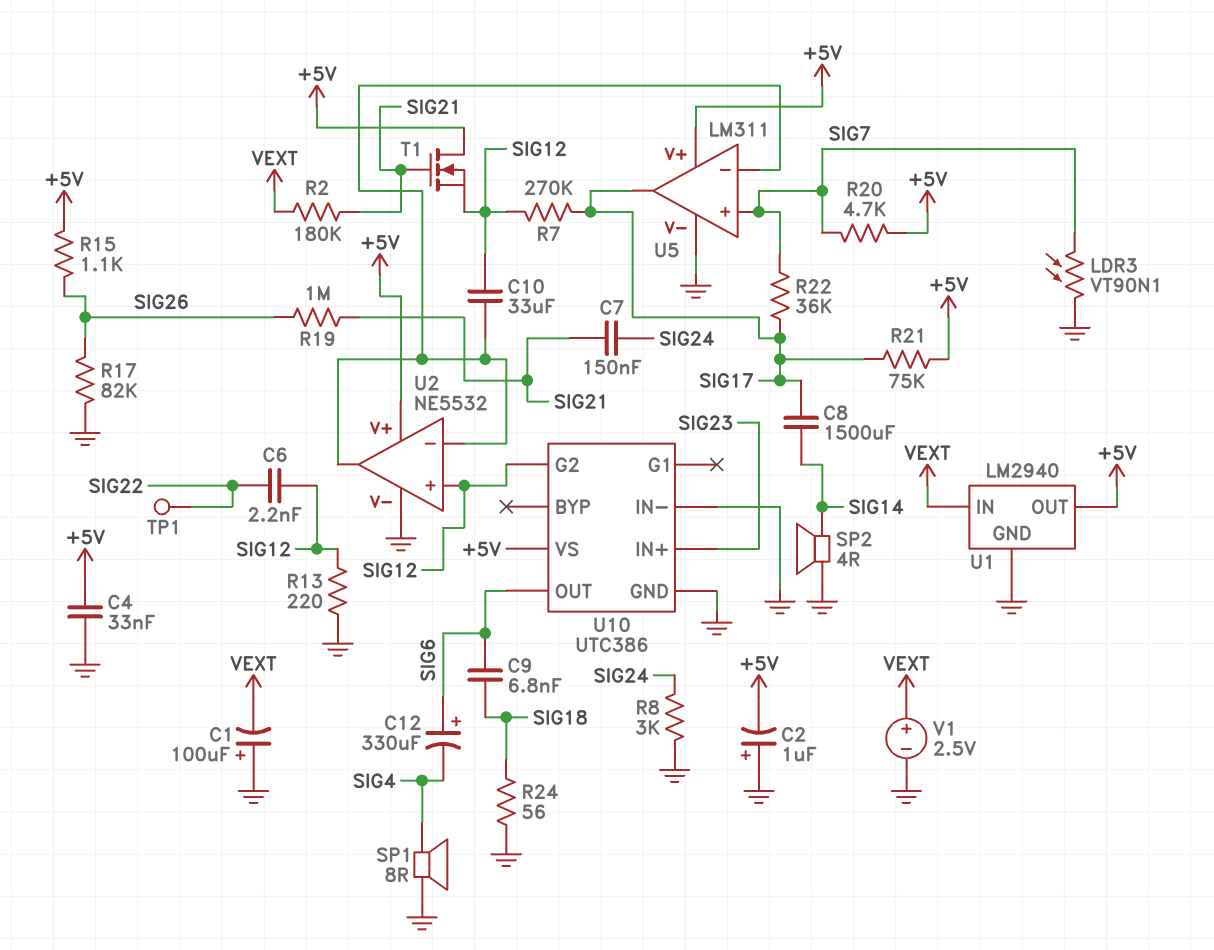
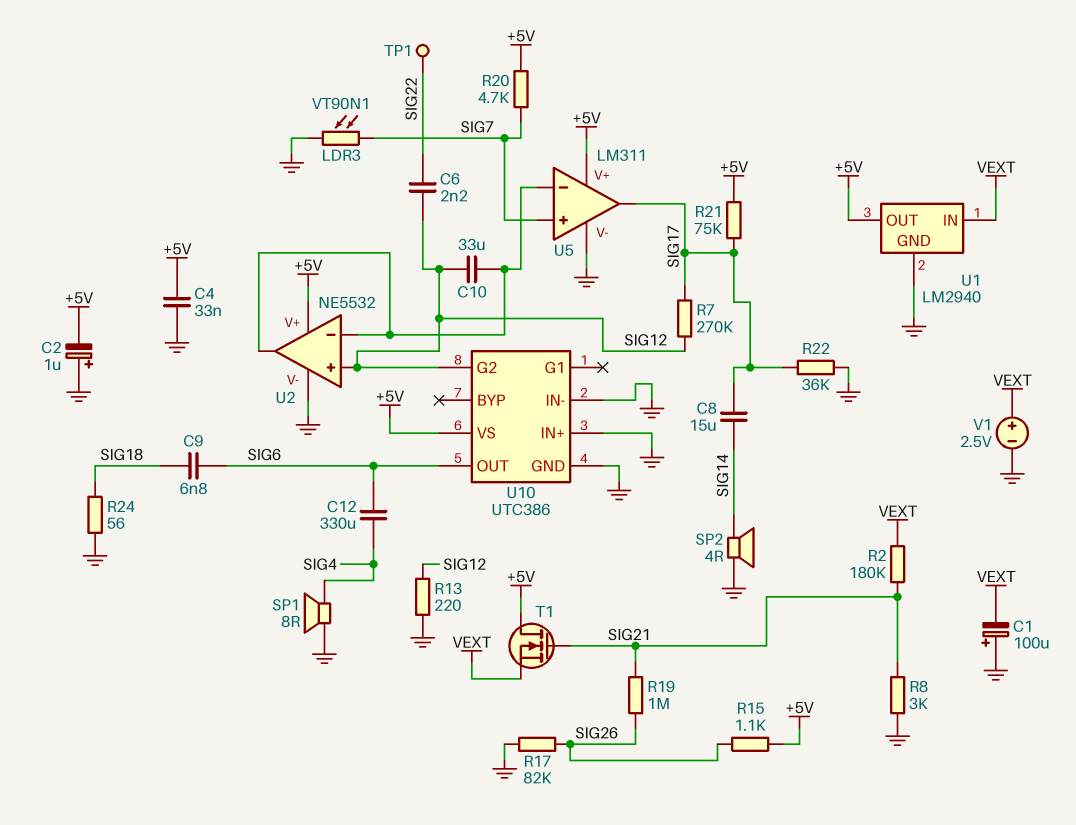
C7: 150nF (SIG21, SIG24) -> none
C8: 1500uF (SIG14, SIG17) -> 15uF (SIG14, SIG17)
C12: 330uF (plus SIG6, minus SIG4) -> 330uF (SIG4, SIG6)
R8: 3k (GND, SIG24) -> 3k (GND, SIG21)
R22: 36k (SIG7, SIG17) -> 36k (GND, SIG17)
T1: NMOS (G SIG21, D +5V, S SIG12) -> NMOS (G SIG21, D +5V, S VEXT)
U10 pin IN+: SIG23 -> GND

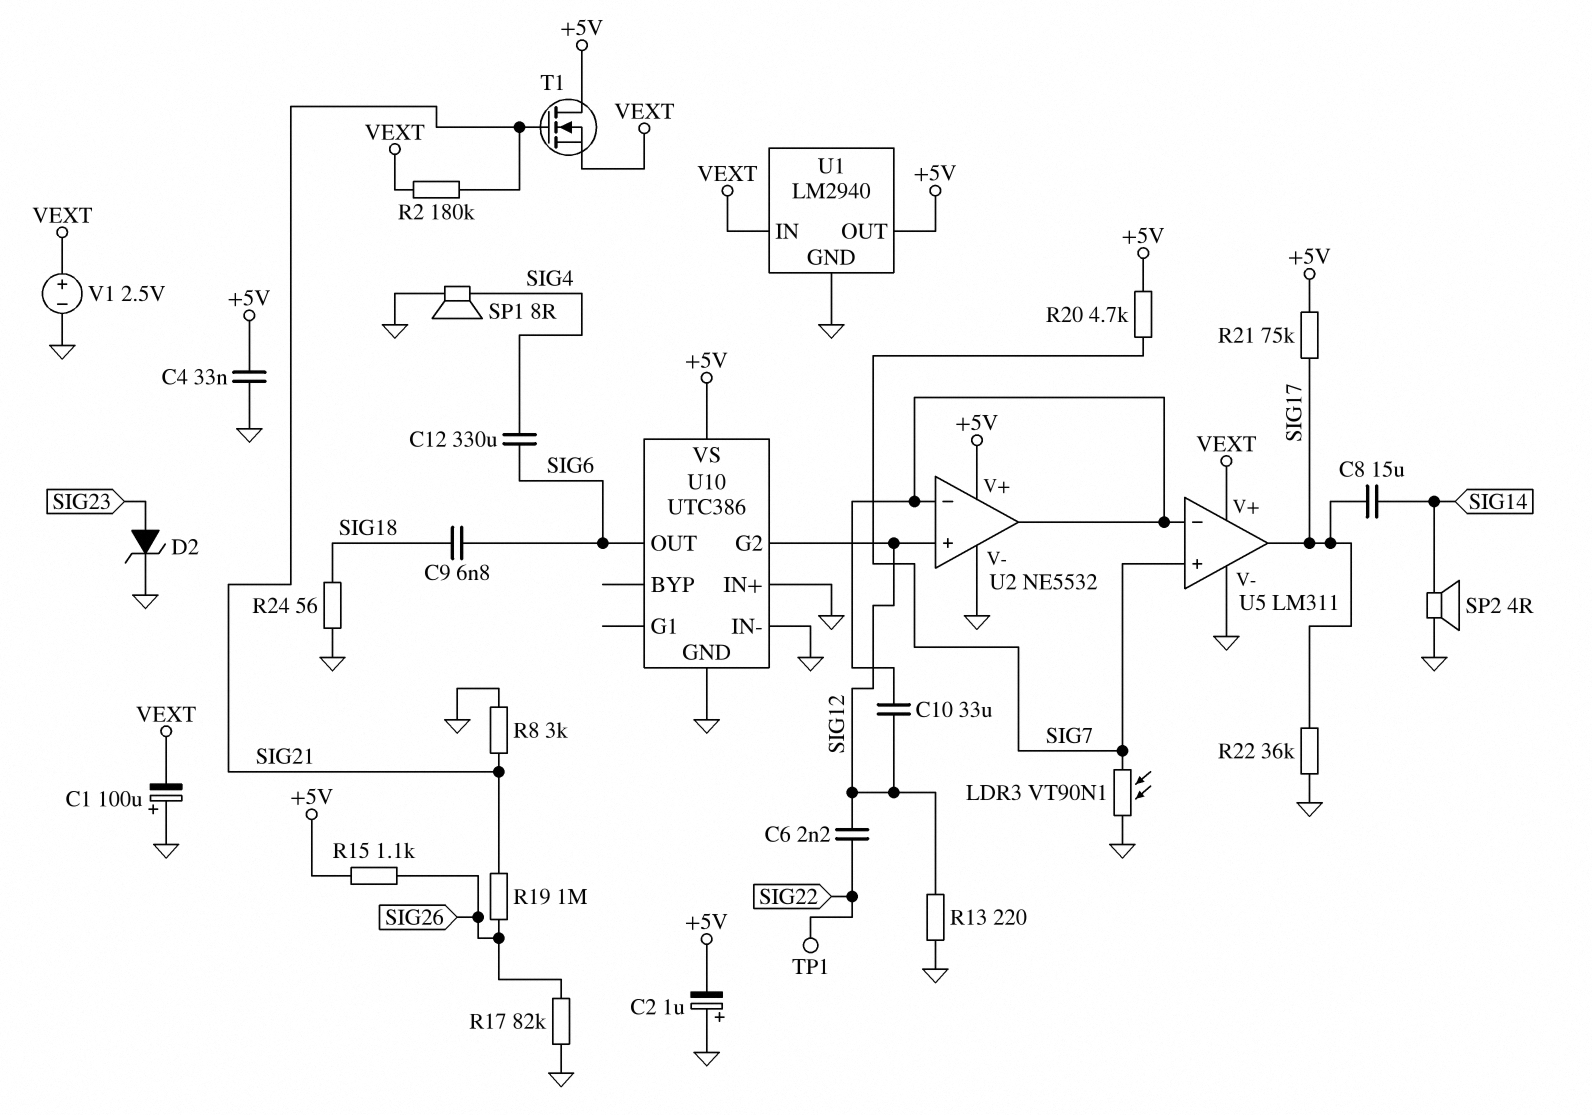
D2: none -> zener (A SIG23, K GND)
R7: 270k (SIG12, SIG17) -> none
U5 pin V+: +5V -> VEXT

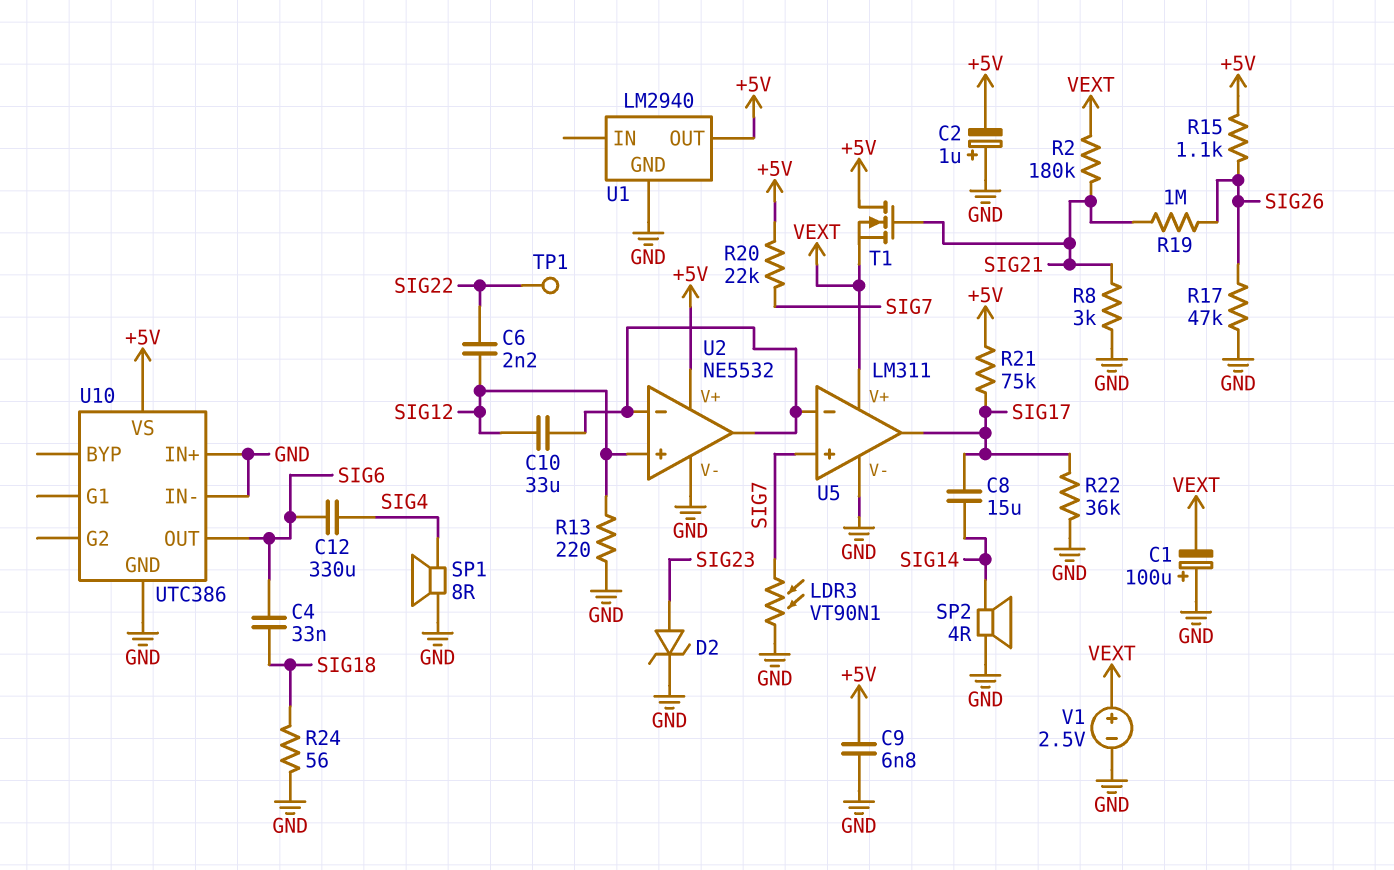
C4: 33nF (+5V, GND) -> 33nF (SIG6, SIG18)
C9: 6.8nF (SIG6, SIG18) -> 6.8nF (+5V, GND)
R17: 82k (GND, SIG26) -> 47k (GND, SIG26)
R20: 4.7k (+5V, SIG7) -> 22k (+5V, SIG7)
U1 pin IN: VEXT -> none
U10 pin G2: SIG12 -> none

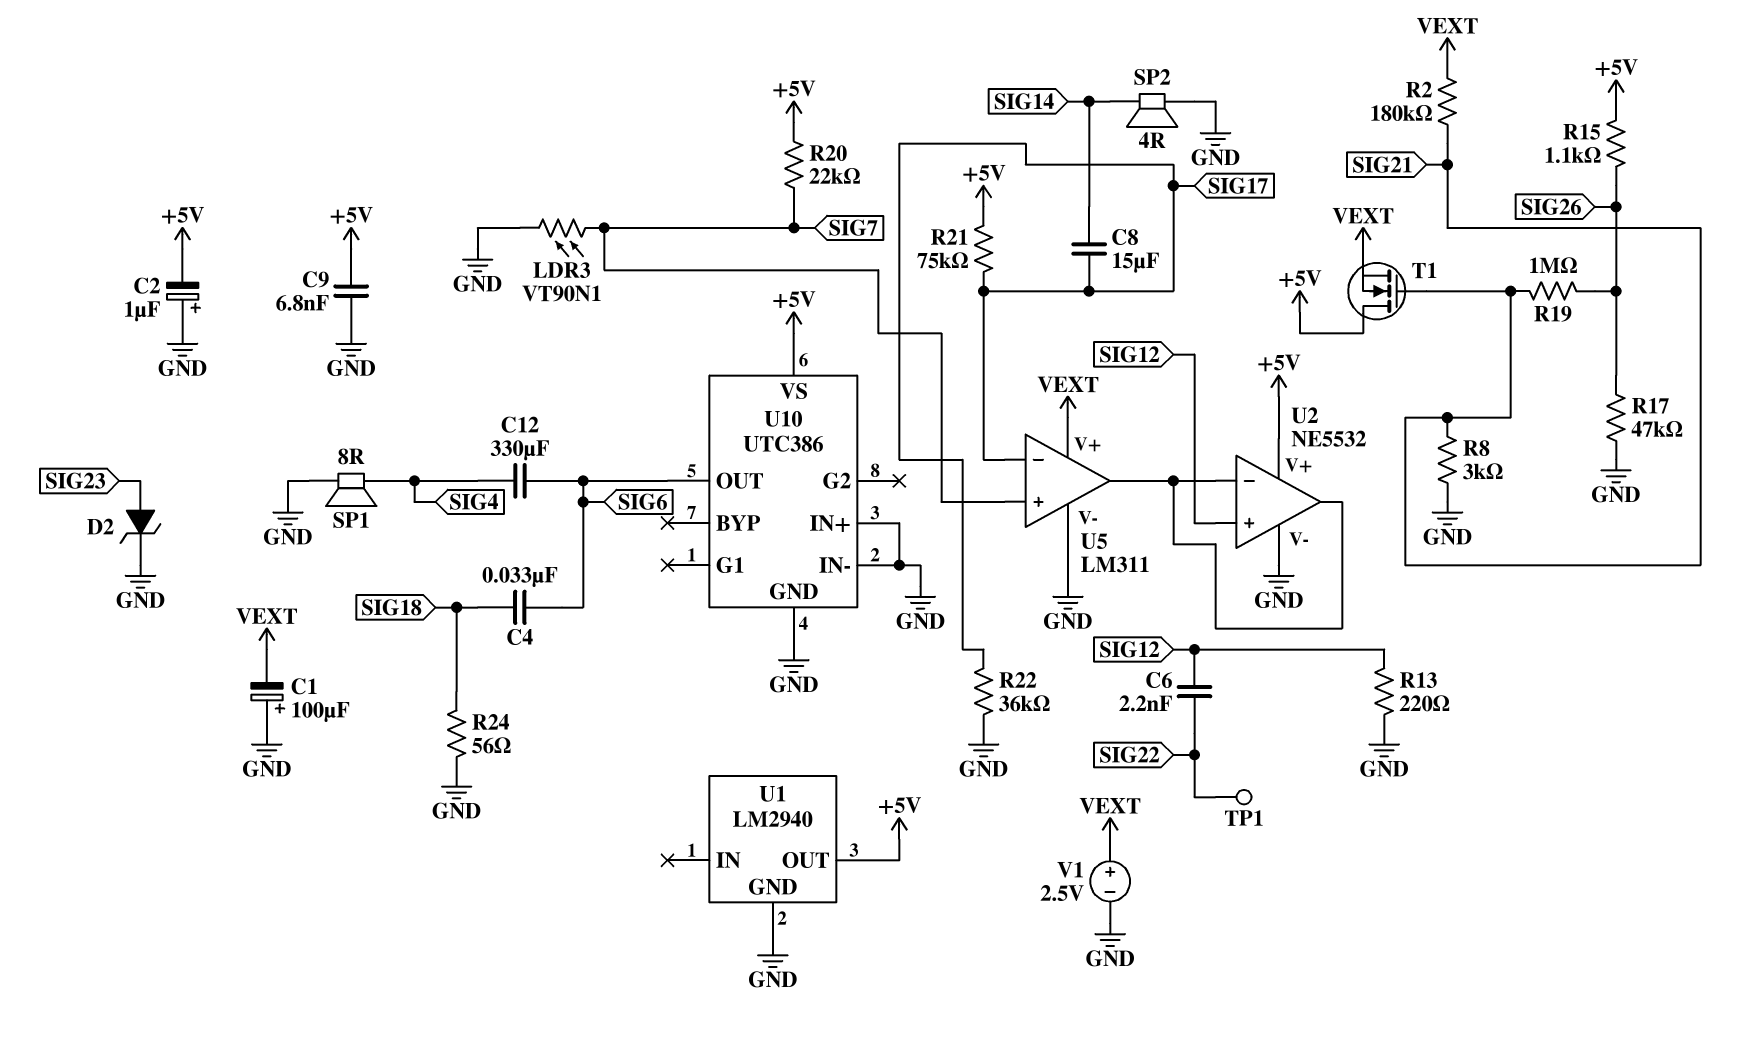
C10: 33uF (SIG12, U2/in-) -> none
U5 pin in-: U2/in- -> SIG17
U5 pin out: SIG17 -> U2/in-

